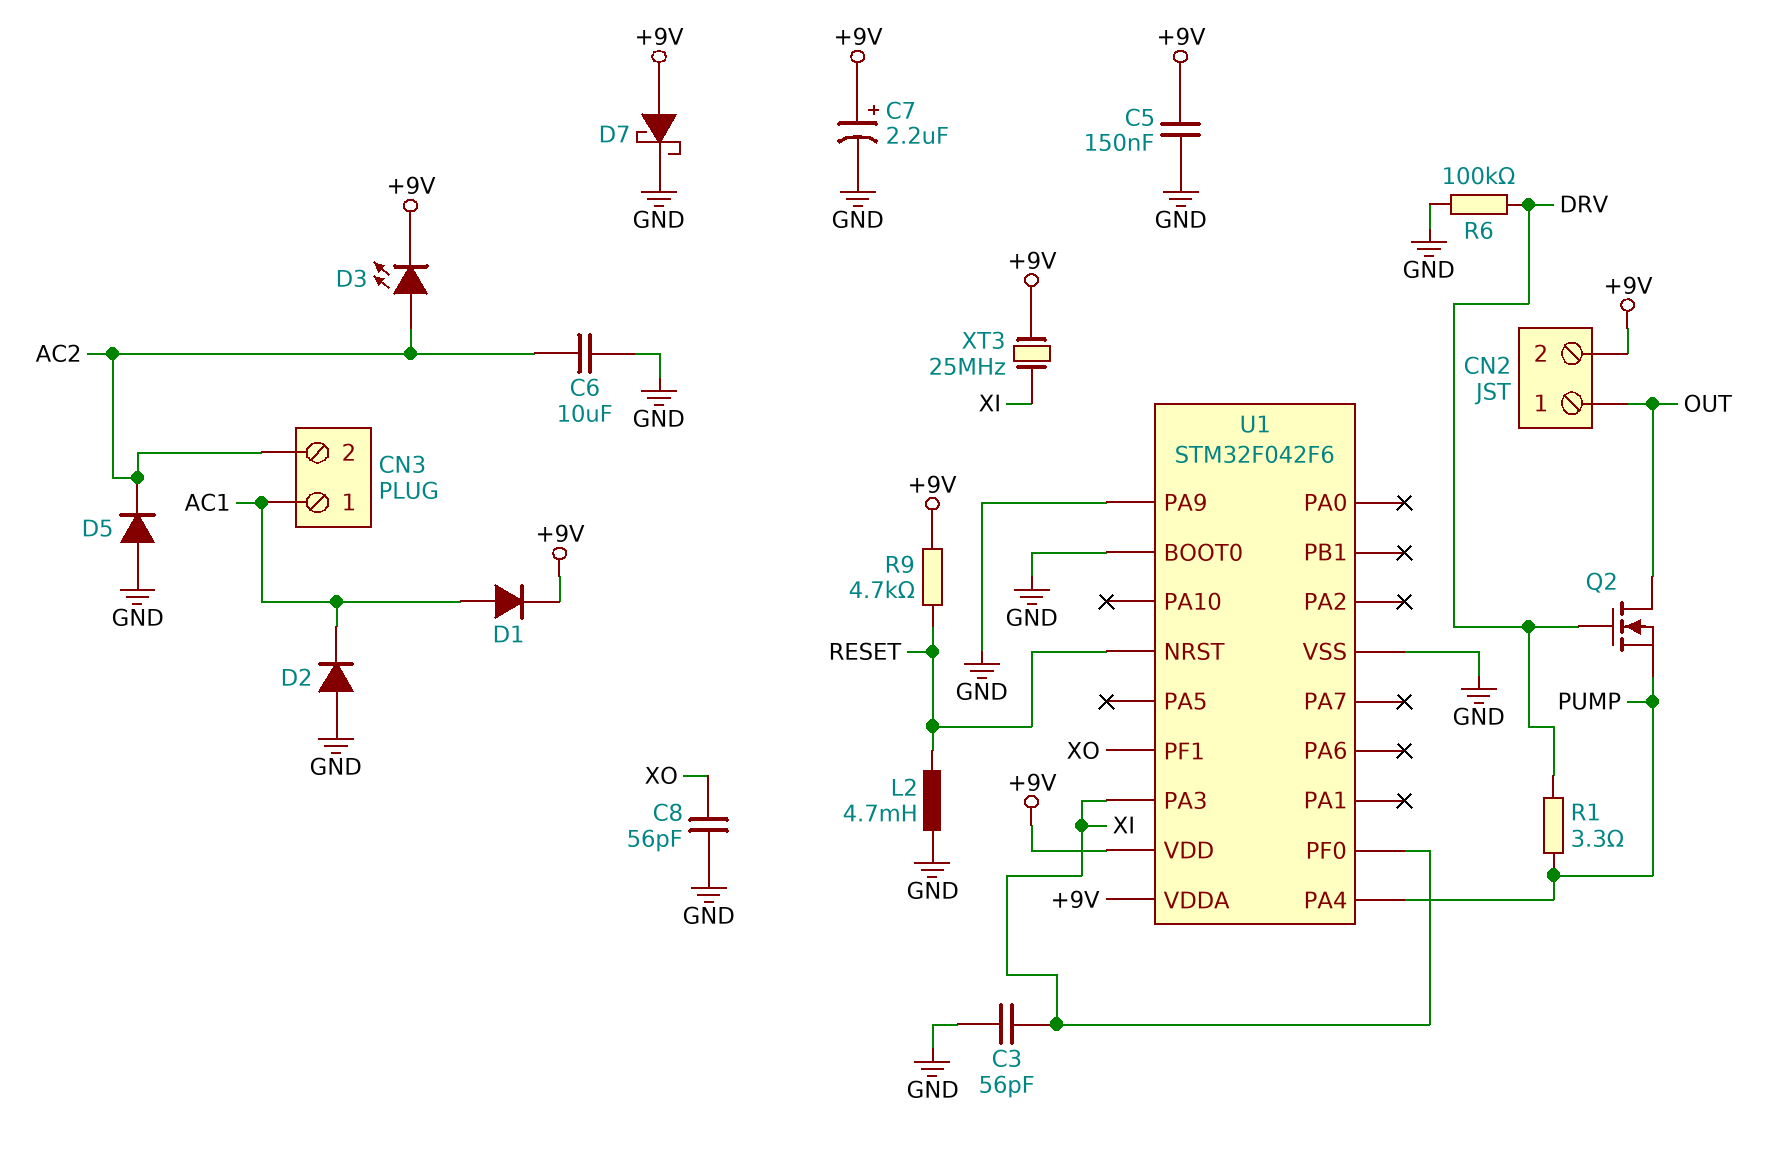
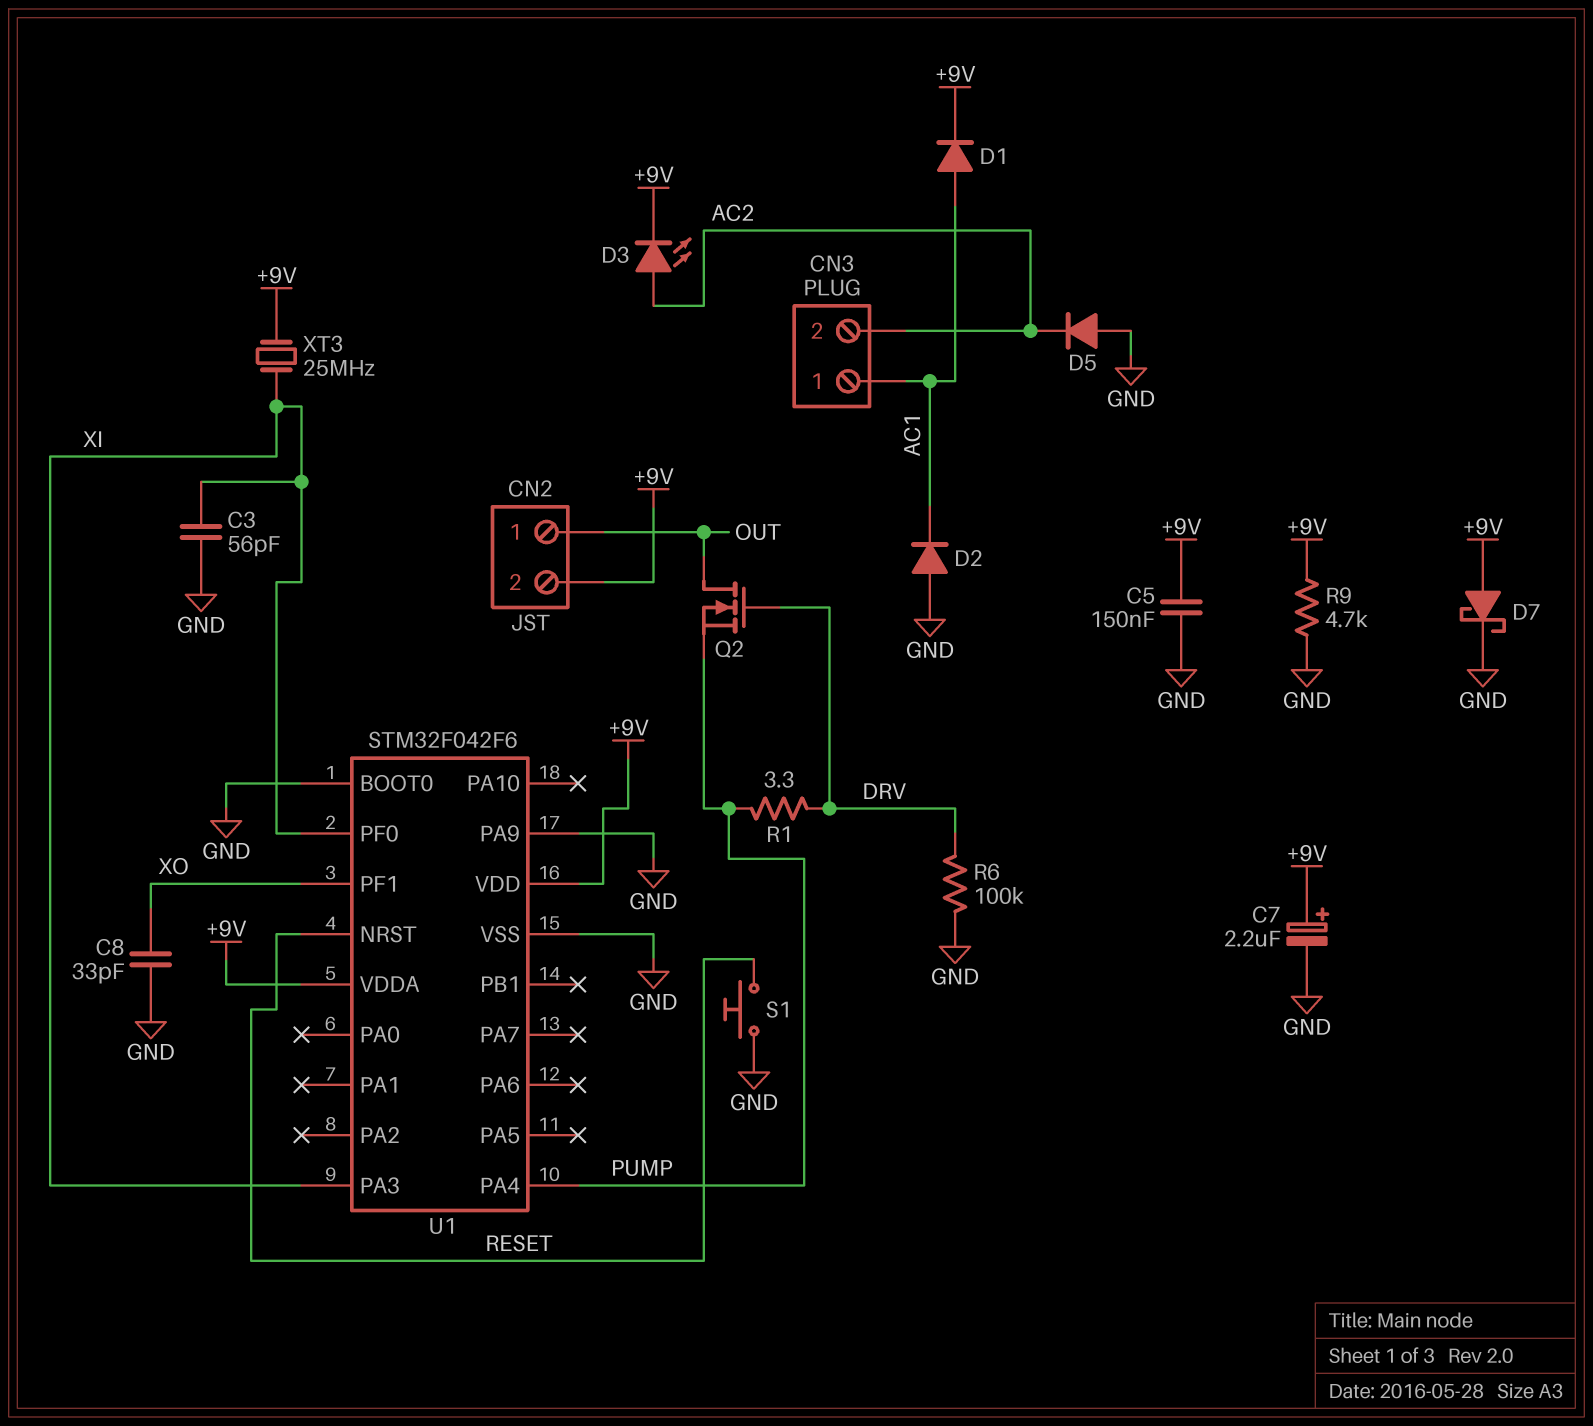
C6: 10uF (AC2, GND) -> none
C8: 56pF (GND, XO) -> 33pF (GND, XO)
L2: 4.7mH (GND, RESET) -> none
R9: 4.7k (+9V, RESET) -> 4.7k (+9V, GND)
S1: none -> button (GND, RESET)

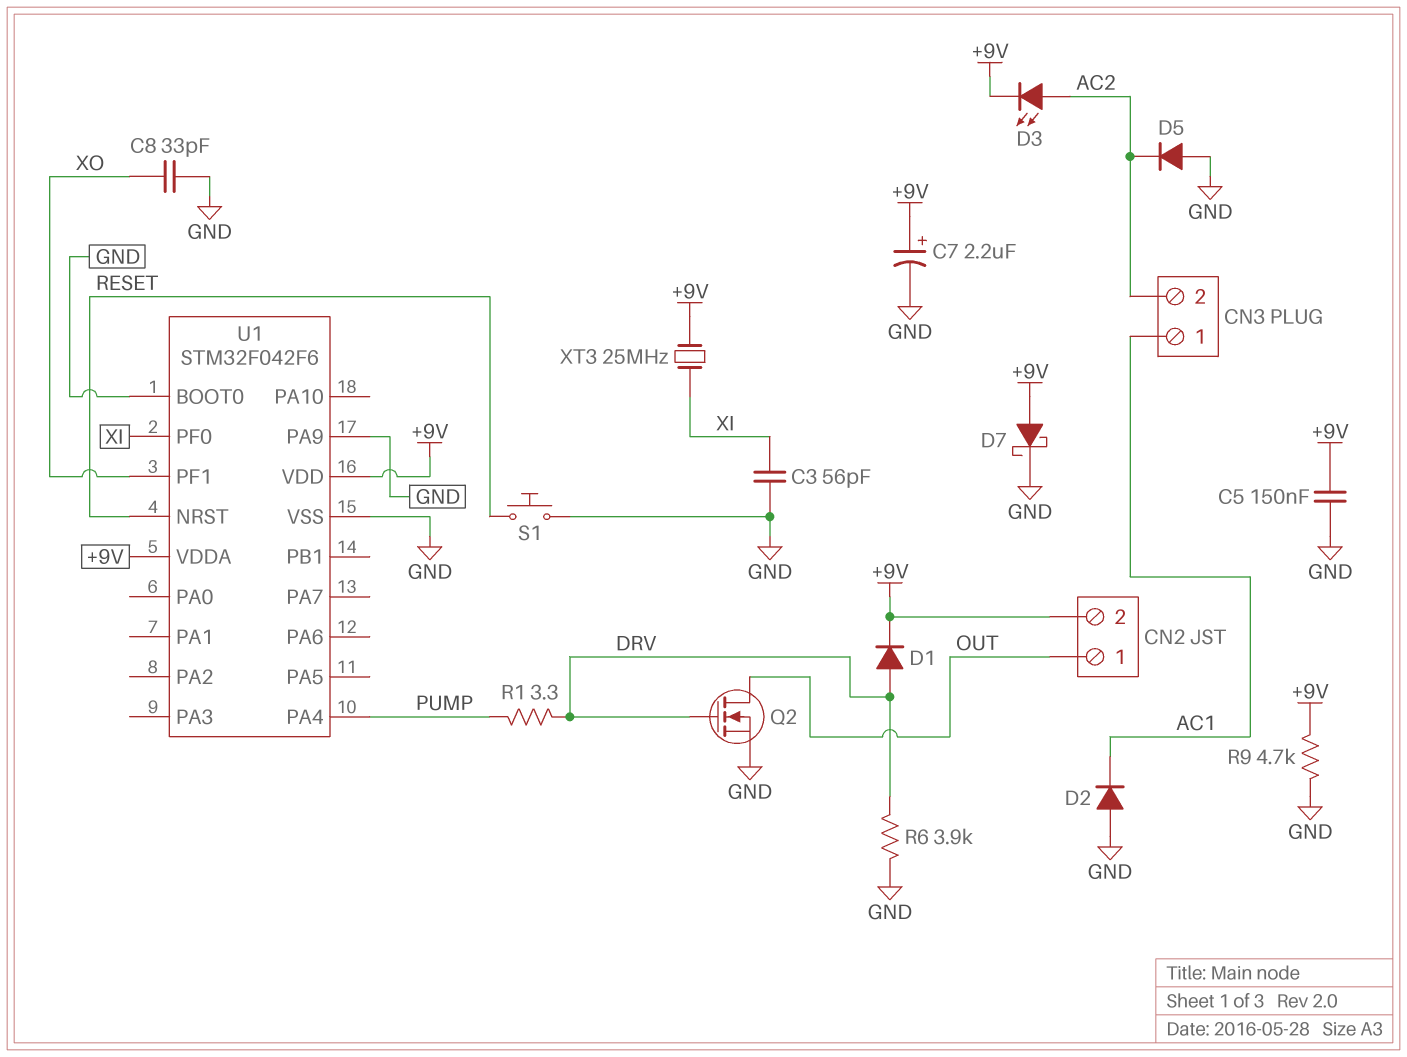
D1: diode (A AC1, K +9V) -> diode (A DRV, K +9V)
Q2: NMOS (G DRV, D OUT, S PUMP) -> NMOS (G DRV, D OUT, S GND)
R6: 100k (DRV, GND) -> 3.9k (DRV, GND)
U1 pin PA3: XI -> none

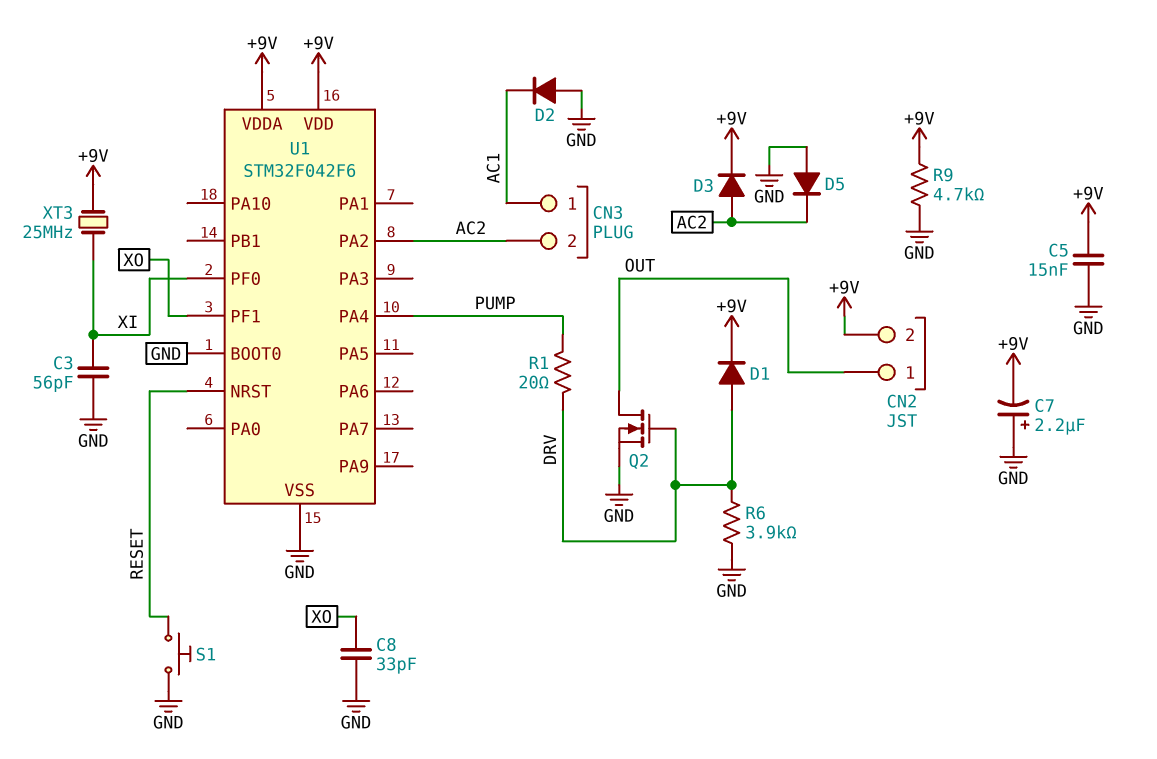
C5: 150nF (+9V, GND) -> 15nF (+9V, GND)
C7: 2.2uF (plus +9V, minus GND) -> 2.2uF (plus GND, minus +9V)
D3: LED (A AC2, K +9V) -> diode (A AC2, K +9V)
D7: schottky (A +9V, K GND) -> none
R1: 3.3 (DRV, PUMP) -> 20 (DRV, PUMP)
U1 pin PA2: none -> AC2
U1 pin PA9: GND -> none

